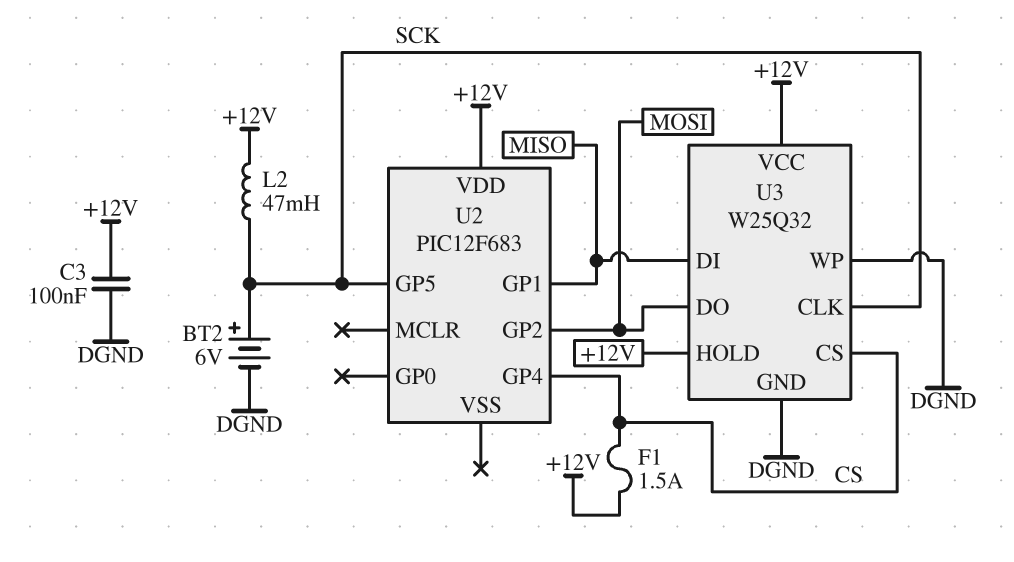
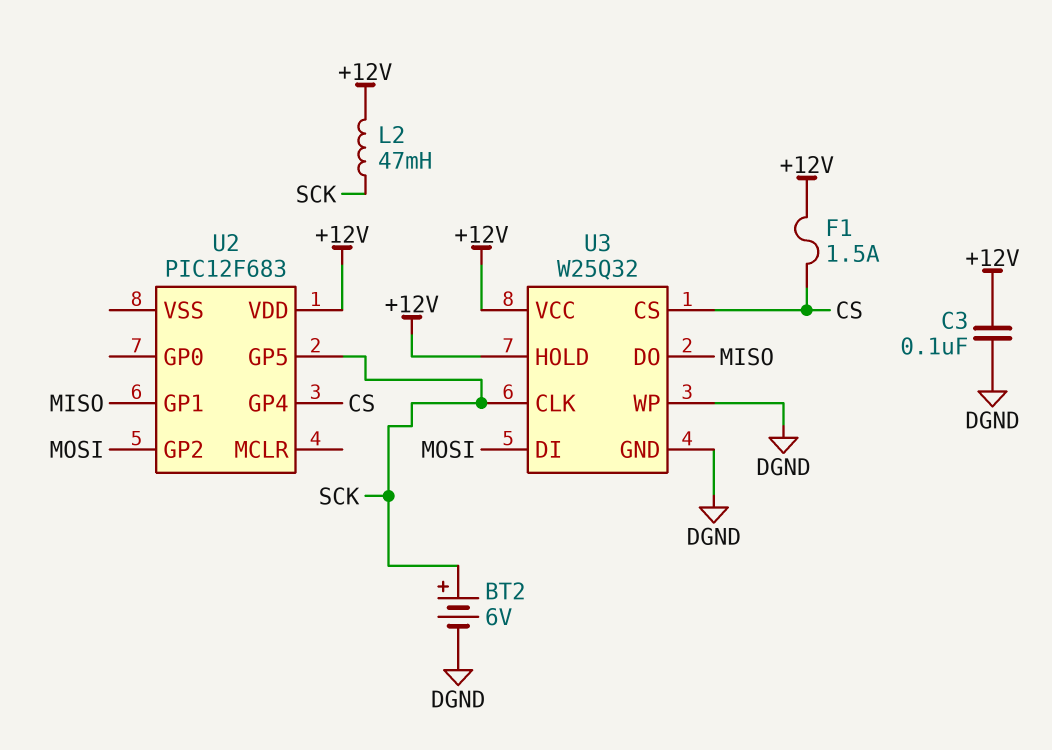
U3 pin DI: MISO -> MOSI
U3 pin DO: MOSI -> MISO

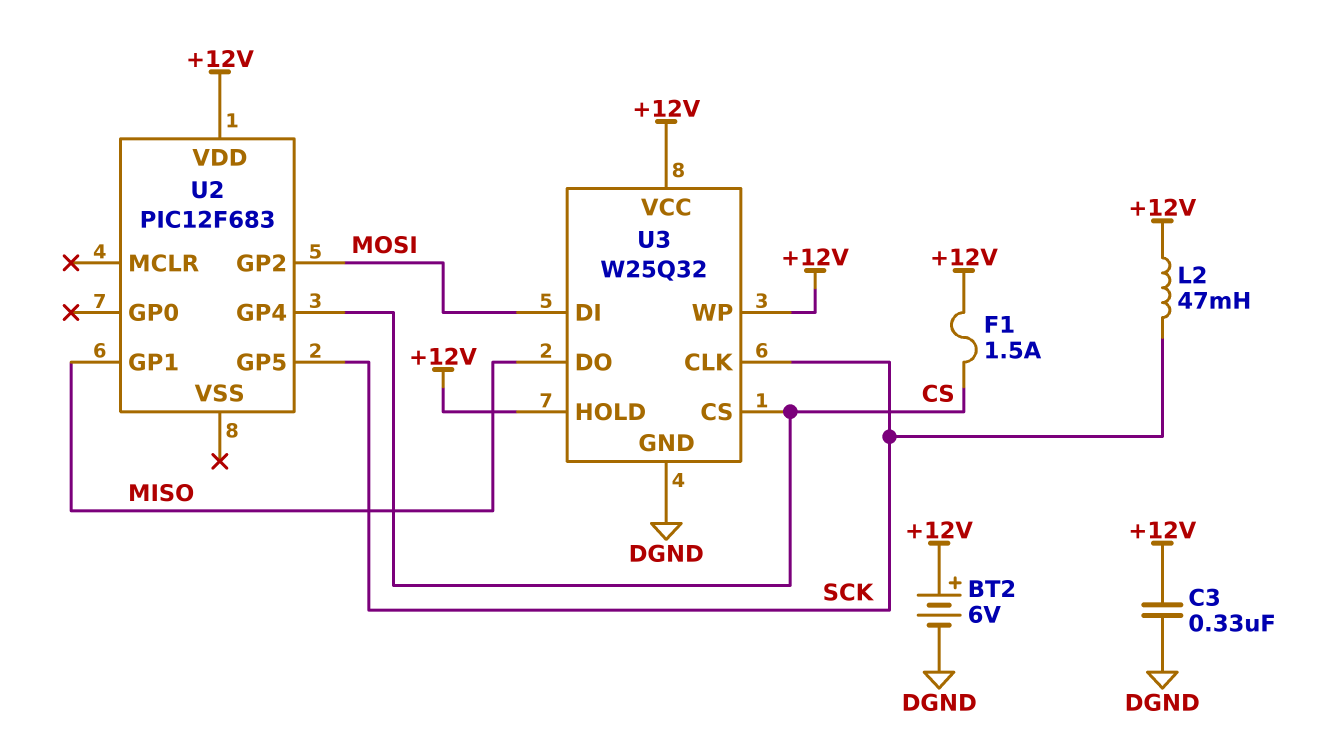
BT2: 6V (plus SCK, minus DGND) -> 6V (plus +12V, minus DGND)
C3: 100nF (+12V, DGND) -> 330nF (+12V, DGND)
U3 pin WP: DGND -> +12V

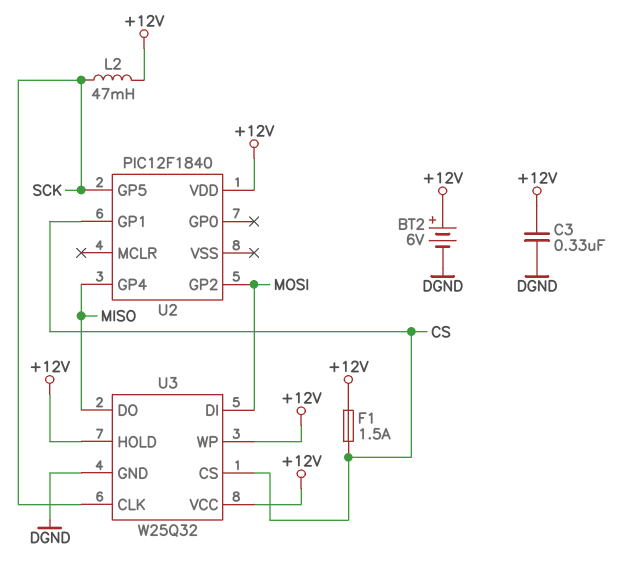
U2: PIC12F683 -> PIC12F1840
U2 pin GP1: MISO -> CS
U2 pin GP4: CS -> MISO

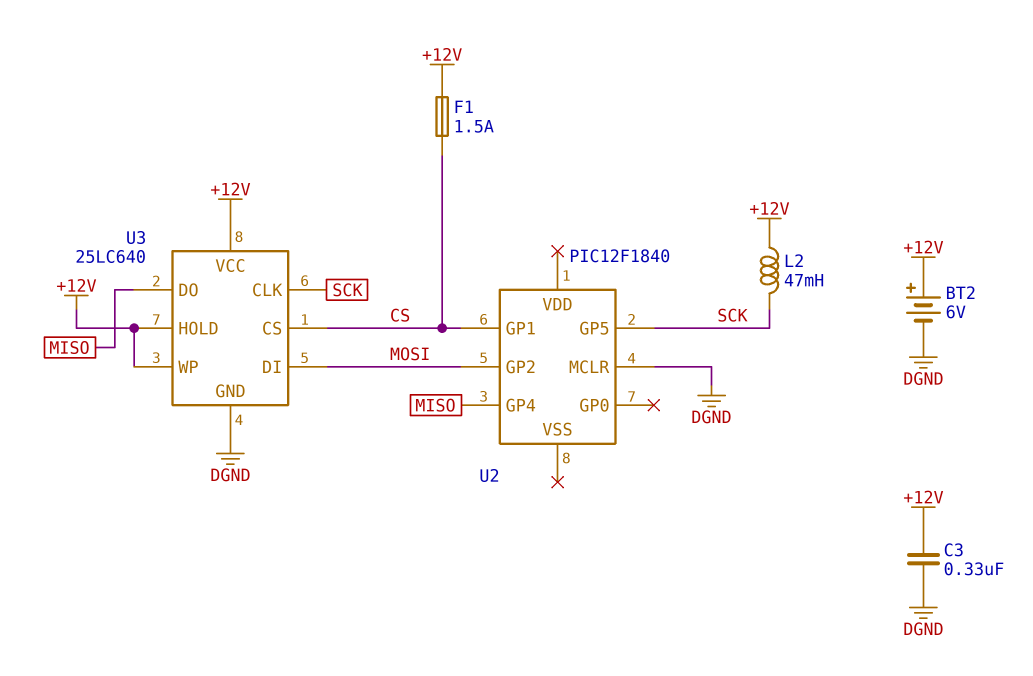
U2 pin MCLR: none -> DGND
U2 pin VDD: +12V -> none
U3: W25Q32 -> 25LC640

